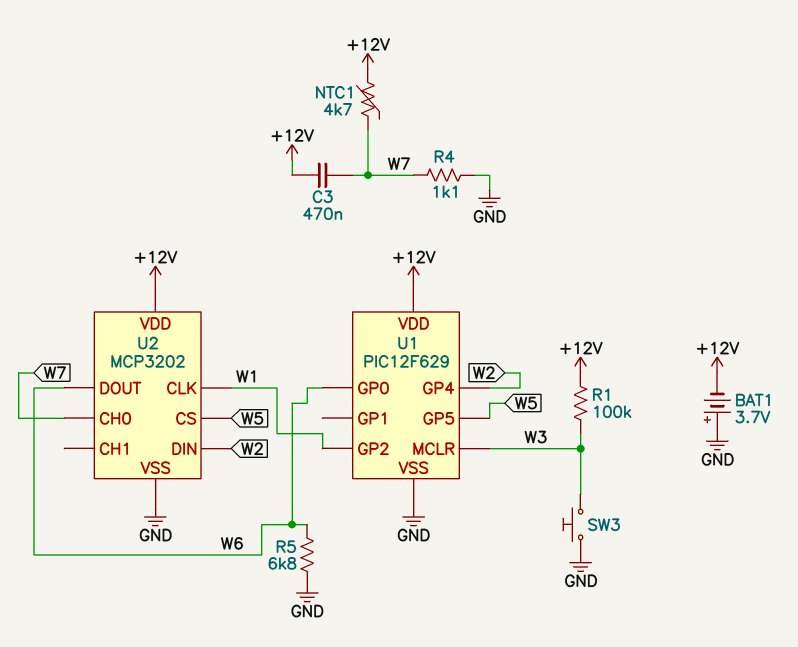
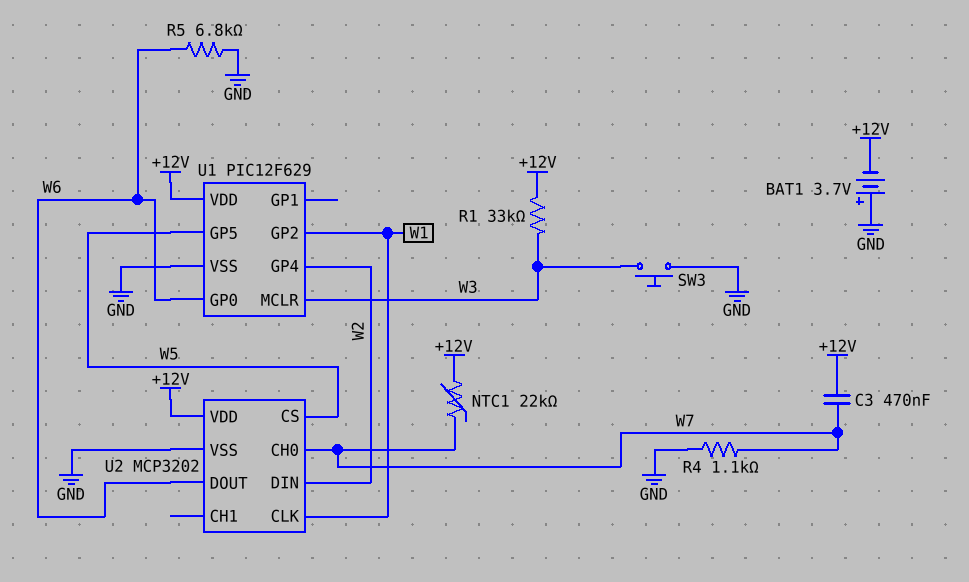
NTC1: 4.7k (+12V, W7) -> 22k (+12V, W7)
R1: 100k (+12V, W3) -> 33k (+12V, W3)

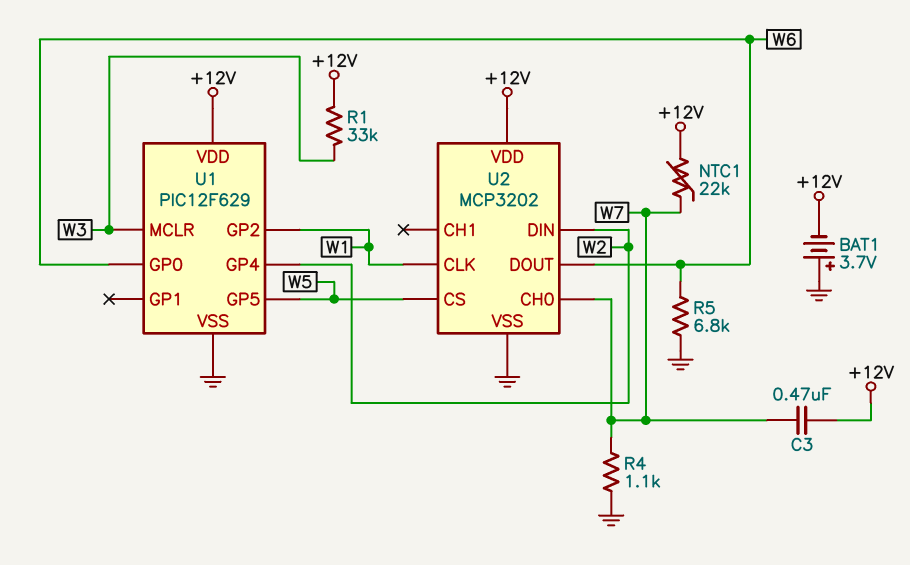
SW3: button (GND, W3) -> none

